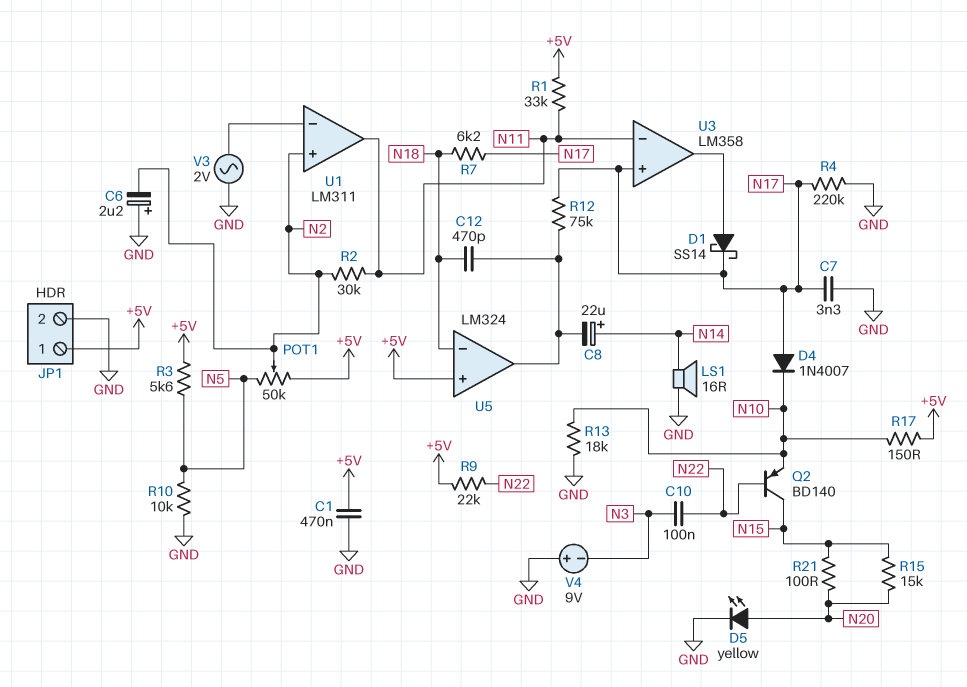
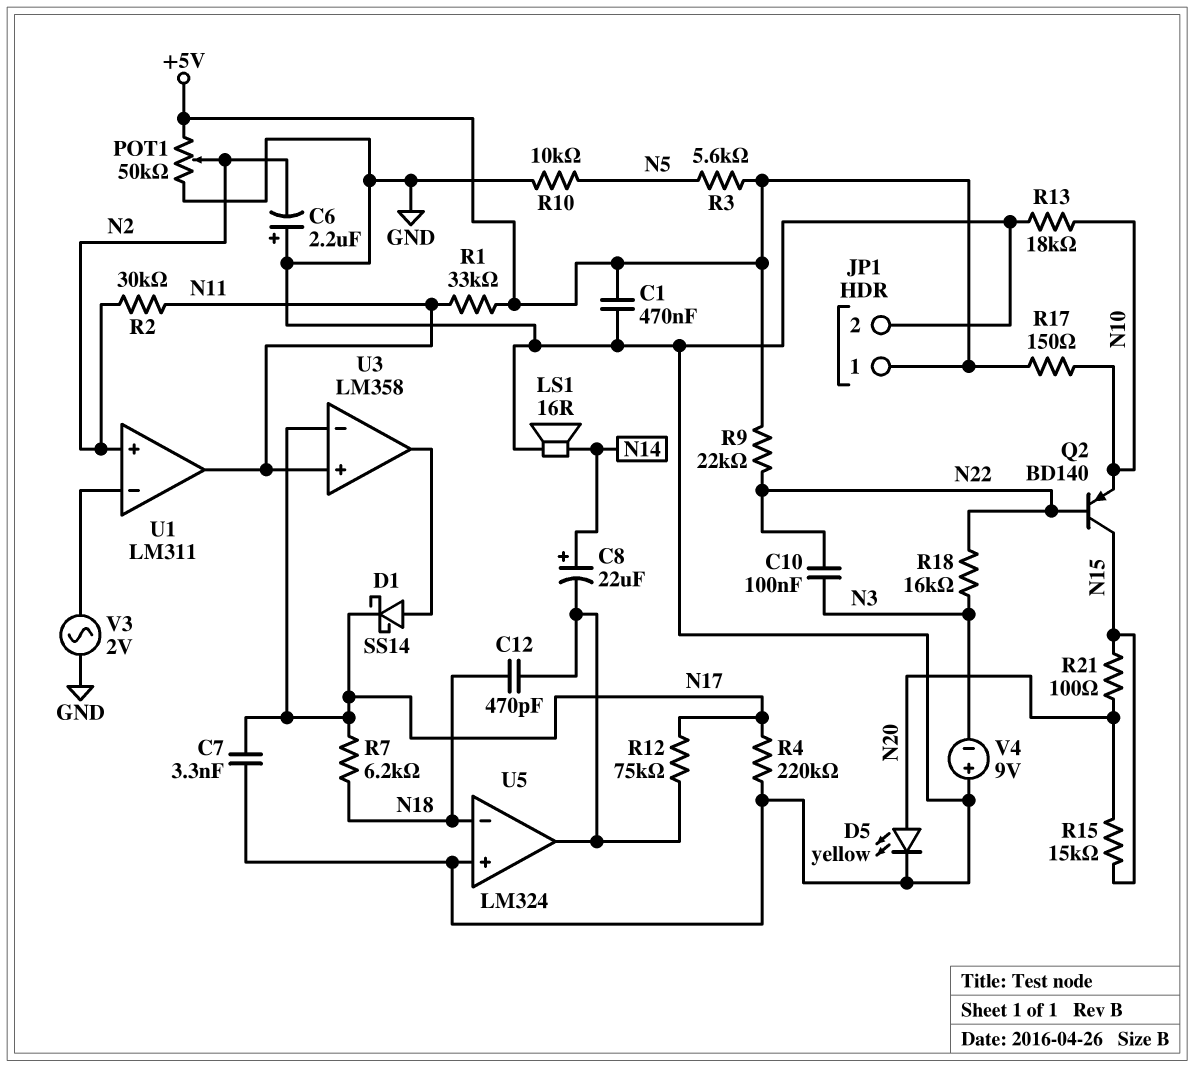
D4: diode 1N4007 (A N17, K N10) -> none
POT1: 50k (+5V, N5, wiper N2) -> 50k (+5V, GND, wiper N2)
R18: none -> 16k (N3, N22)
U3 pin in+: N17 -> N11
U3 pin in-: N11 -> N17
U5 pin in+: +5V -> GND

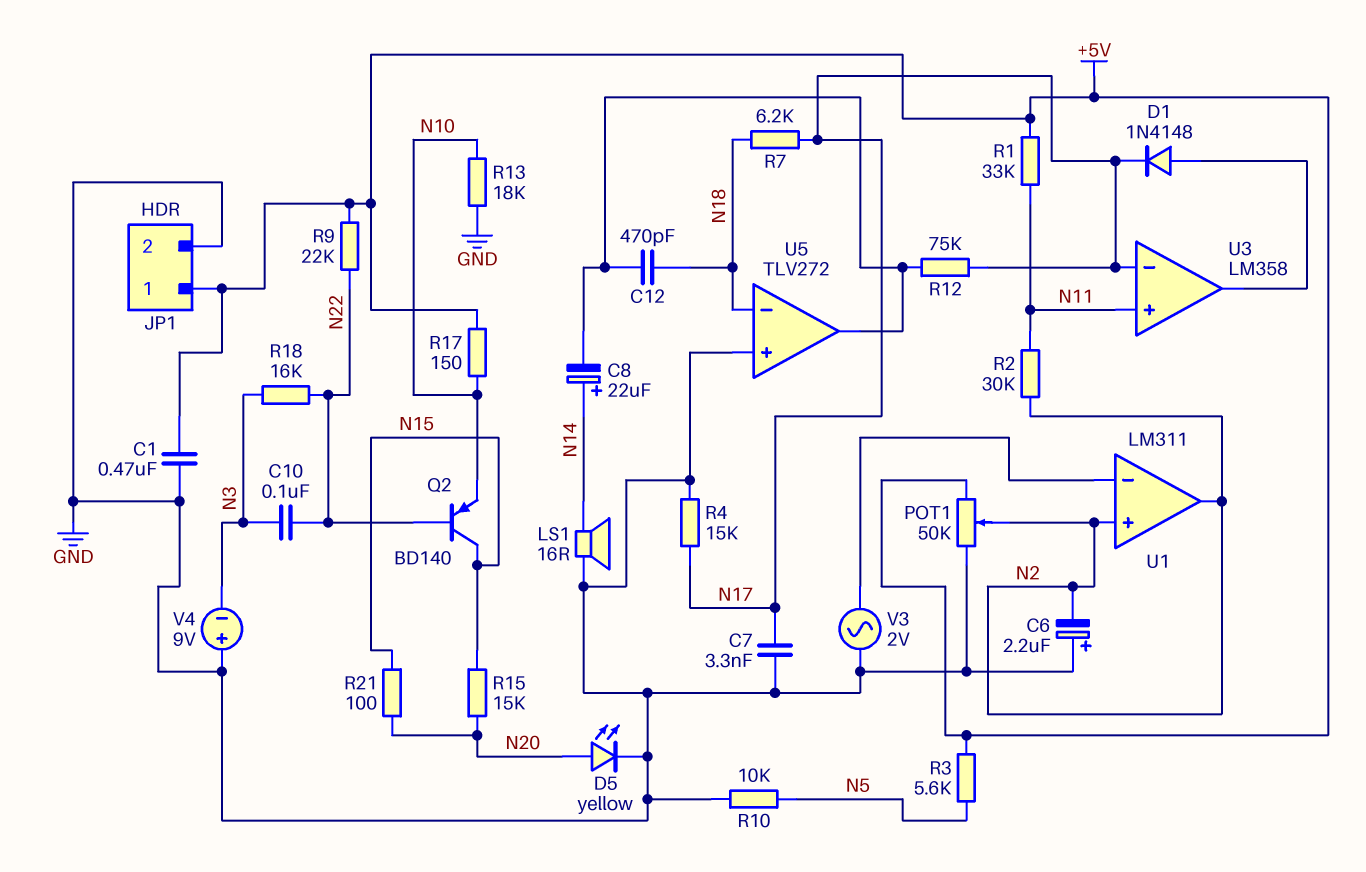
D1: schottky SS14 (A U3/out, K N17) -> diode 1N4148 (A U3/out, K N17)
R4: 220k (GND, N17) -> 15k (GND, N17)
U1 pin out: N11 -> N2
U5: LM324 -> TLV272

